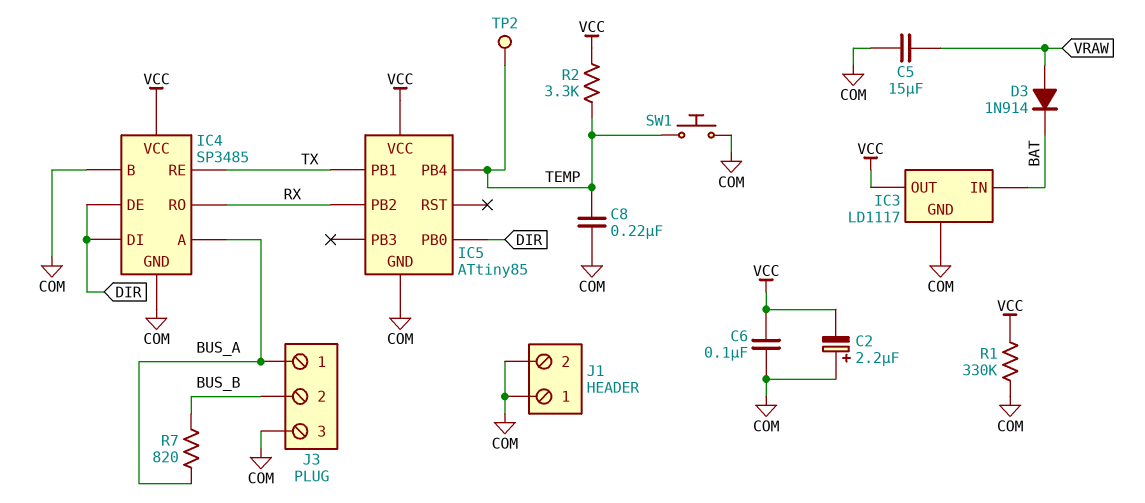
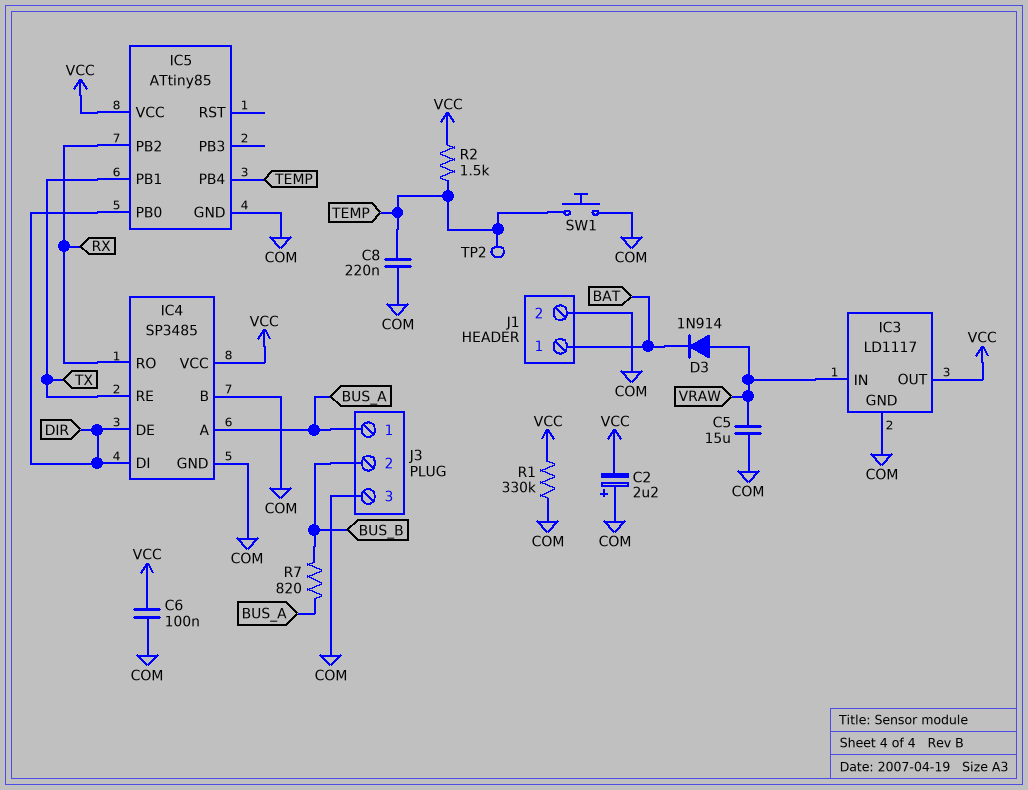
IC3 pin IN: BAT -> VRAW
J1 pin 1: COM -> BAT
R2: 3.3k (TEMP, VCC) -> 1.5k (TEMP, VCC)

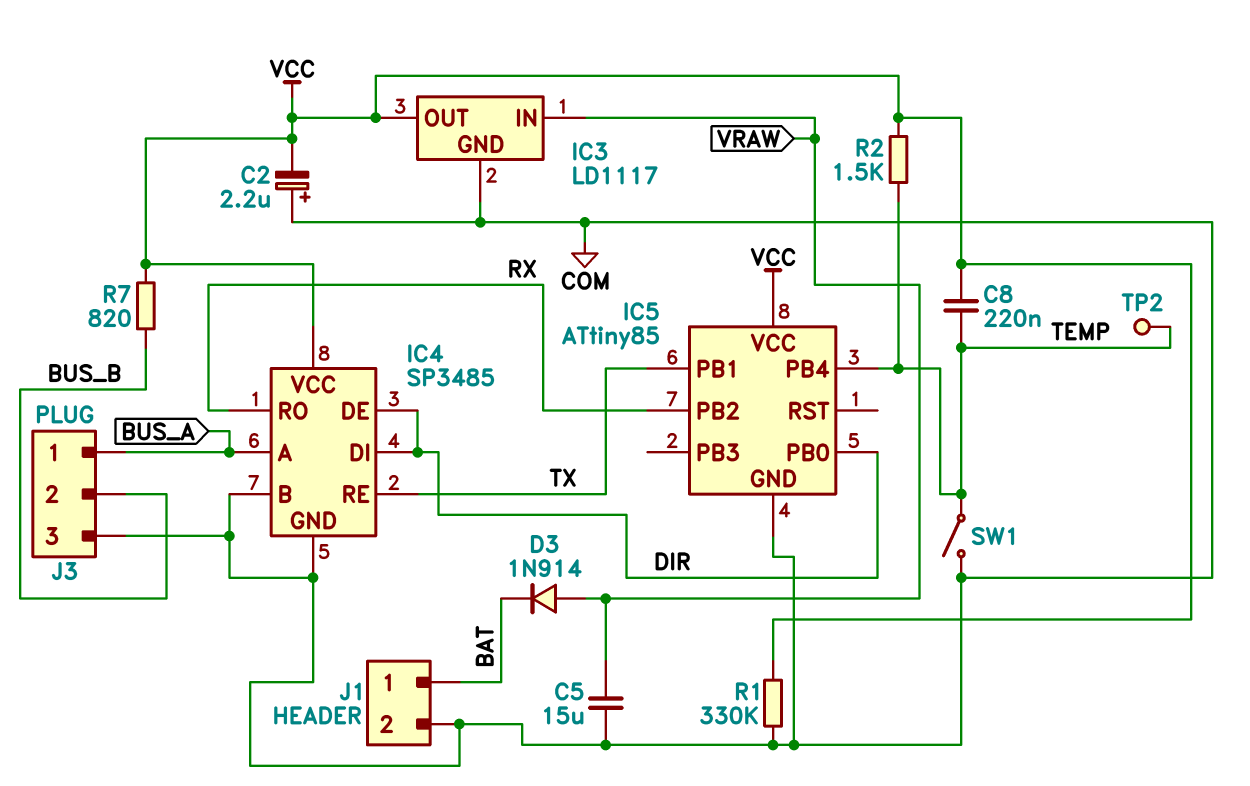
C6: 100nF (COM, VCC) -> none
C8: 220nF (COM, TEMP) -> 220nF (TEMP, VCC)
R7: 820 (BUS_A, BUS_B) -> 820 (BUS_B, VCC)
SW1: button (COM, TEMP) -> switch (COM, TEMP)

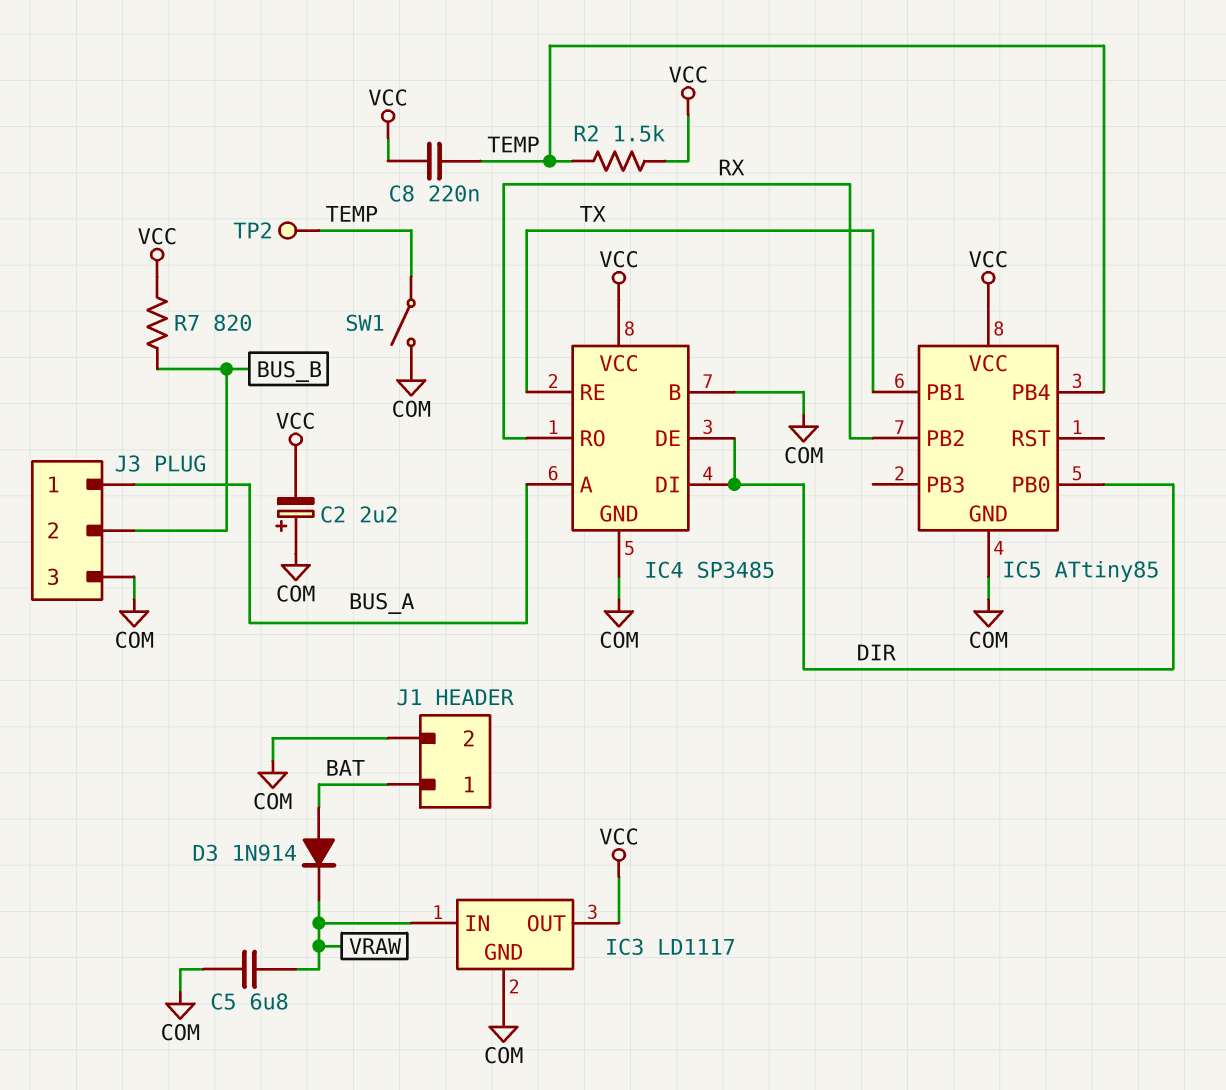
C5: 15uF (COM, VRAW) -> 6.8uF (COM, VRAW)
D3: diode 1N914 (A VRAW, K BAT) -> diode 1N914 (A BAT, K VRAW)
R1: 330k (COM, VCC) -> none

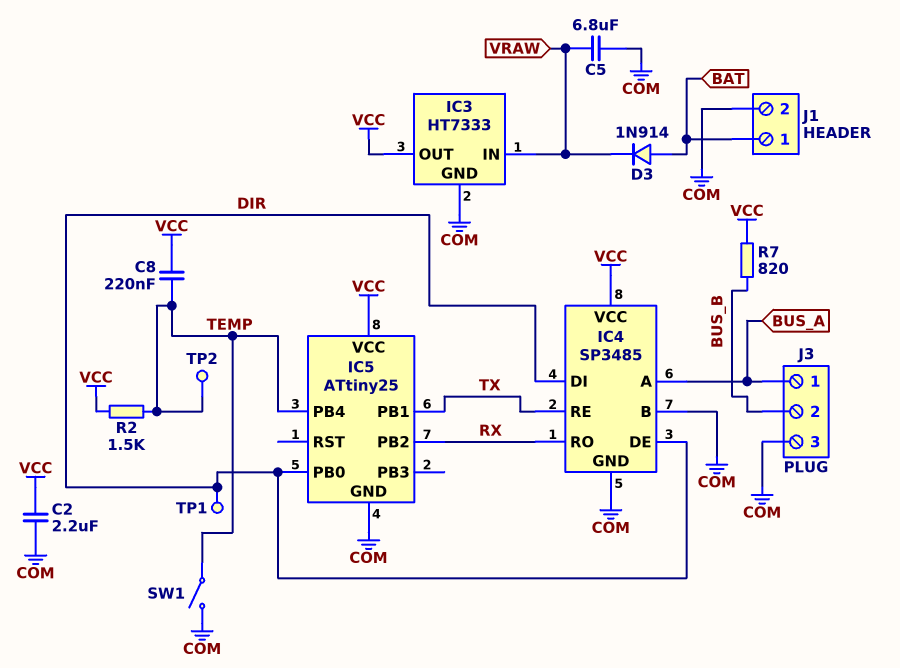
C2: 2.2uF (plus COM, minus VCC) -> 2.2uF (COM, VCC)
IC3: LD1117 -> HT7333
IC5: ATtiny85 -> ATtiny25
TP1: none -> test point (DIR)

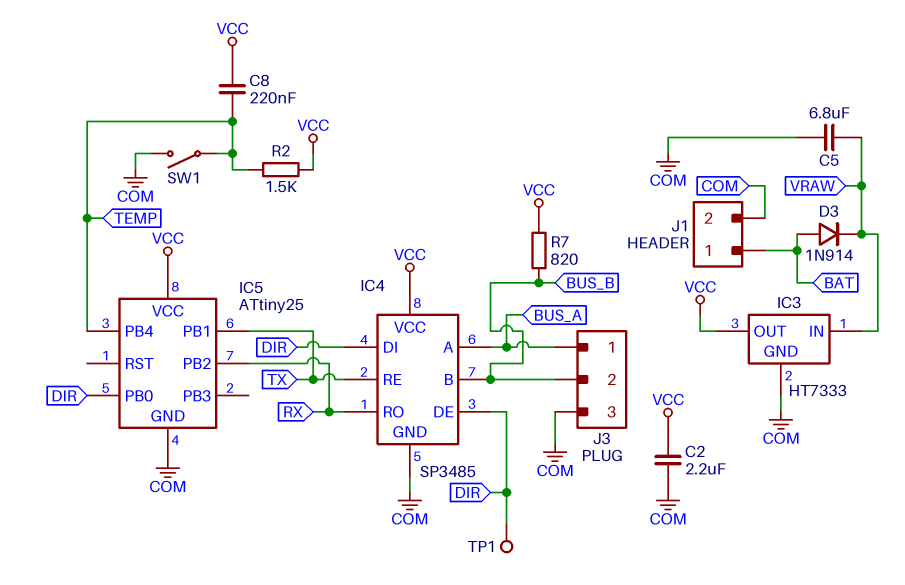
IC4 pin B: COM -> BUS_B
TP2: test point (TEMP) -> none

